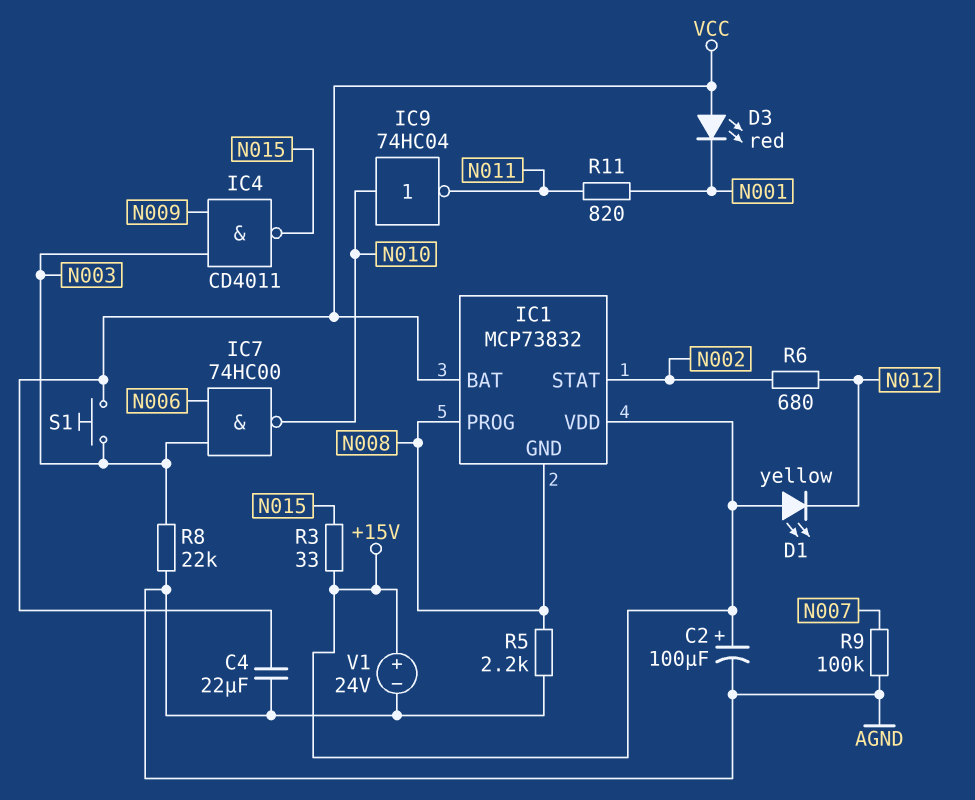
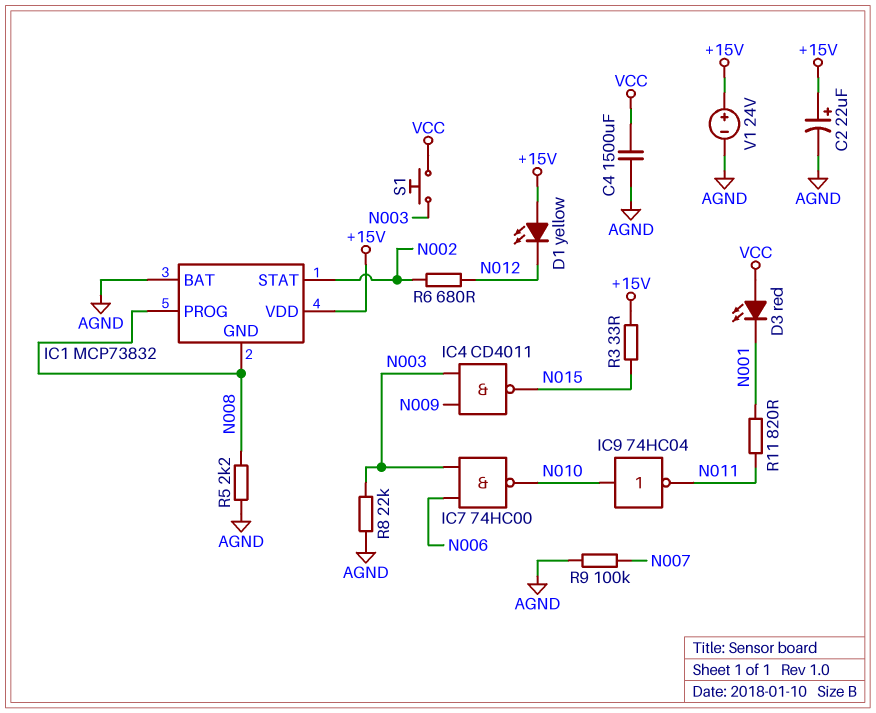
C2: 100uF (plus +15V, minus AGND) -> 22uF (plus +15V, minus AGND)
C4: 22uF (AGND, VCC) -> 1500uF (AGND, VCC)
IC1 pin BAT: VCC -> AGND

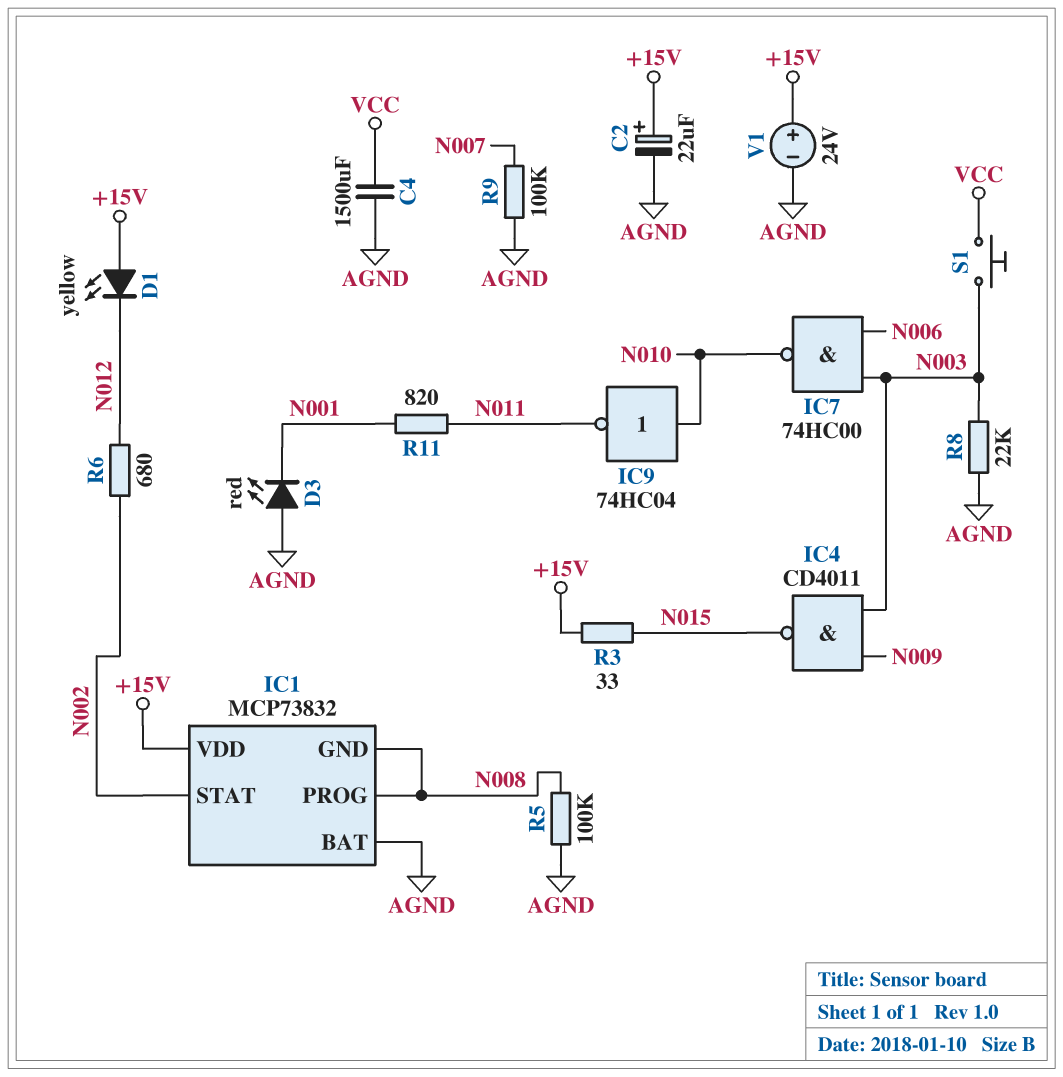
D3: LED red (A VCC, K N001) -> LED red (A AGND, K N001)
R5: 2.2k (AGND, N008) -> 100k (AGND, N008)

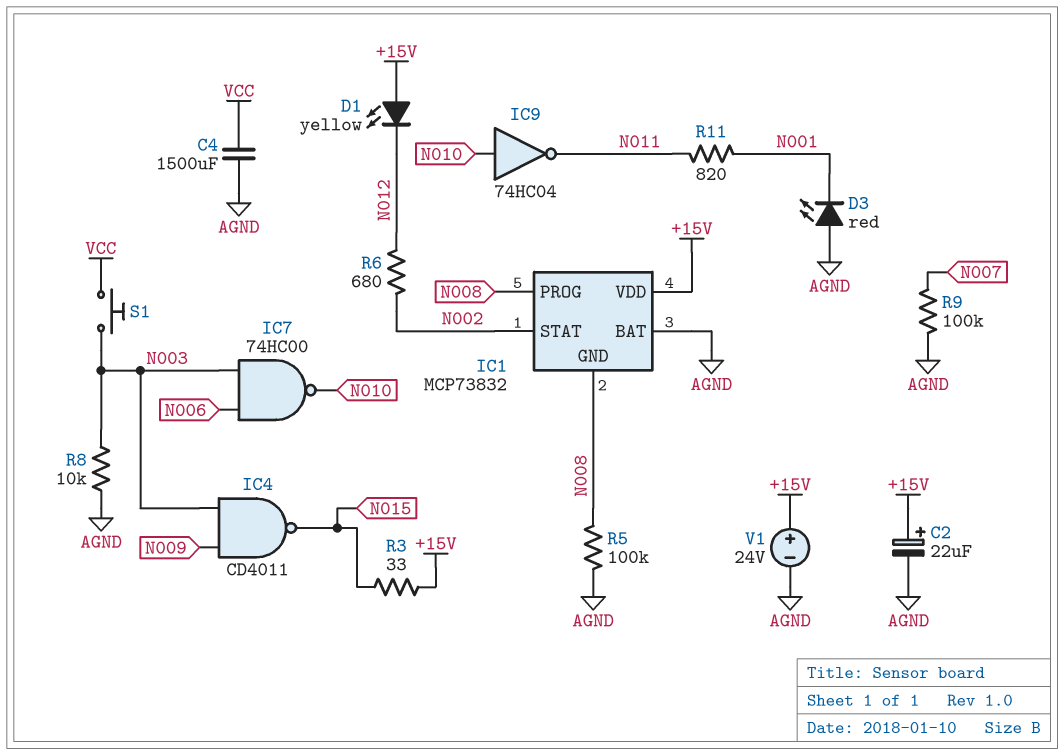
R8: 22k (AGND, N003) -> 10k (AGND, N003)

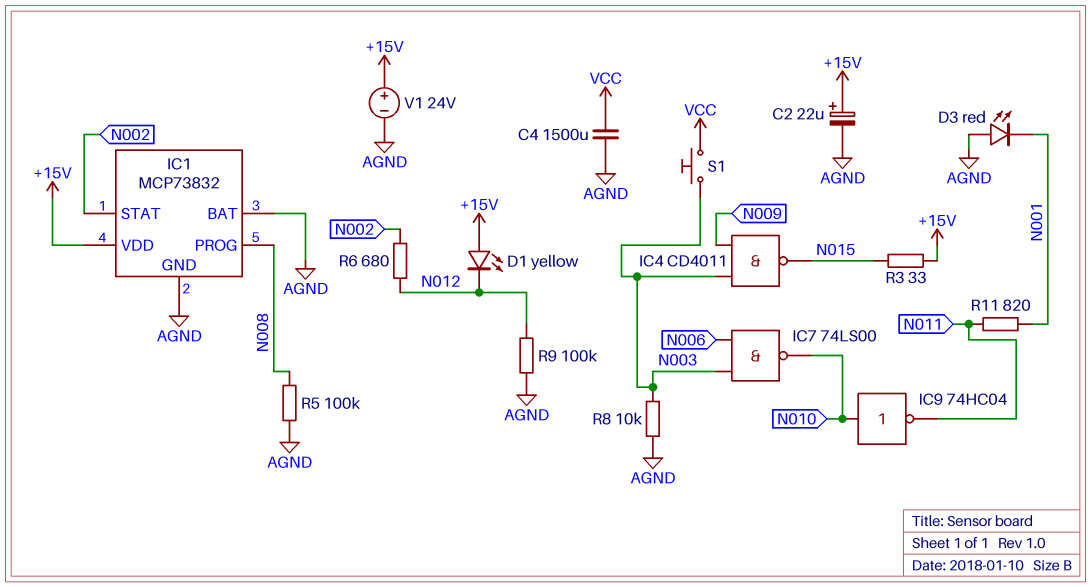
IC1 pin GND: N008 -> AGND
IC7: NAND 74HC00 (in N003, in N006, out N010) -> NAND 74LS00 (in N003, in N006, out N010)
R9: 100k (AGND, N007) -> 100k (AGND, N012)

